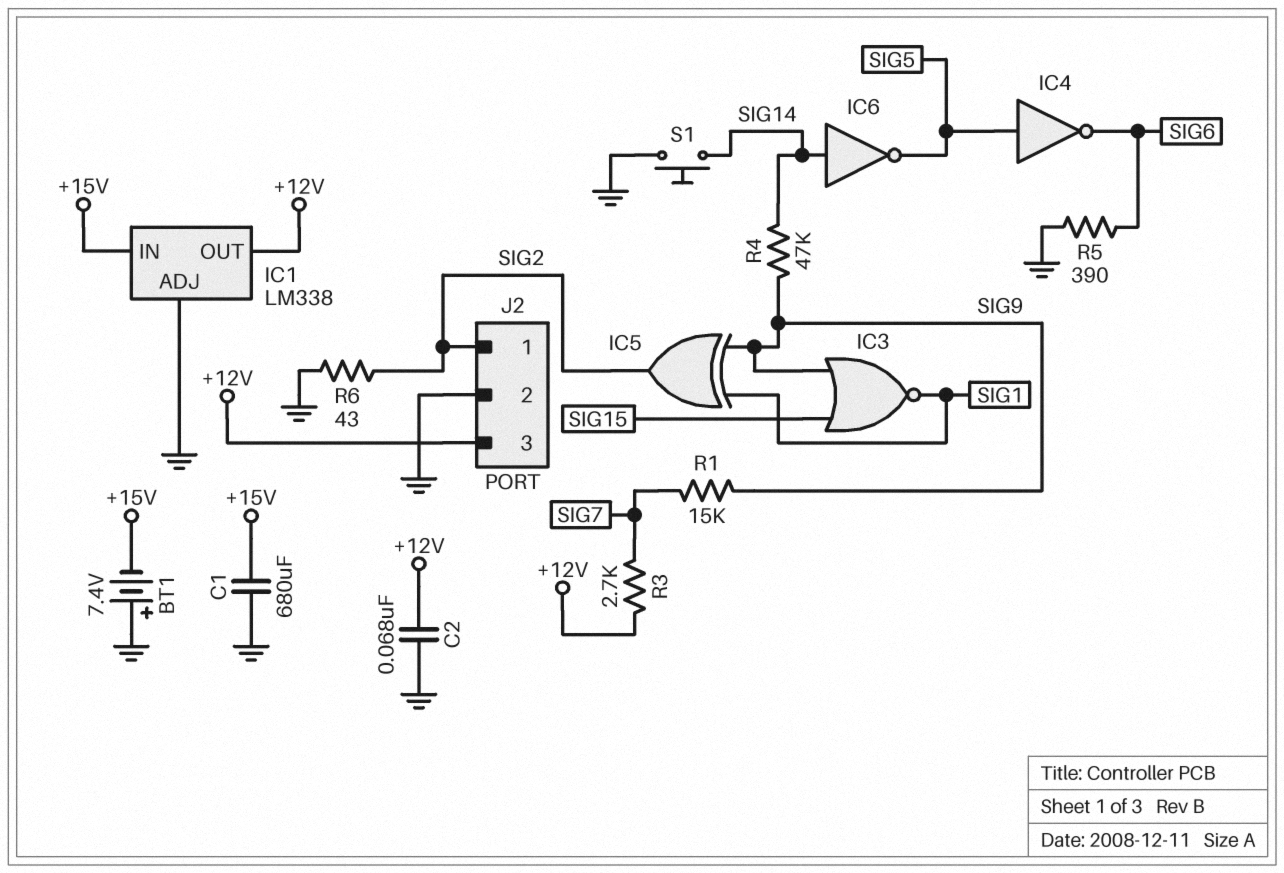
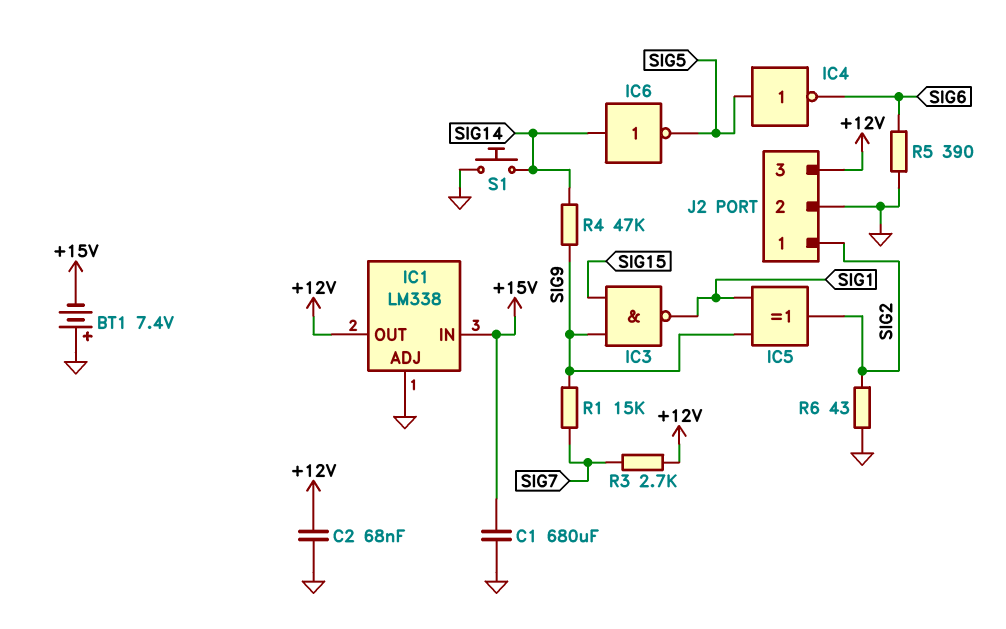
IC3: NOR (in SIG9, in SIG15, out SIG1) -> NAND (in SIG9, in SIG15, out SIG1)

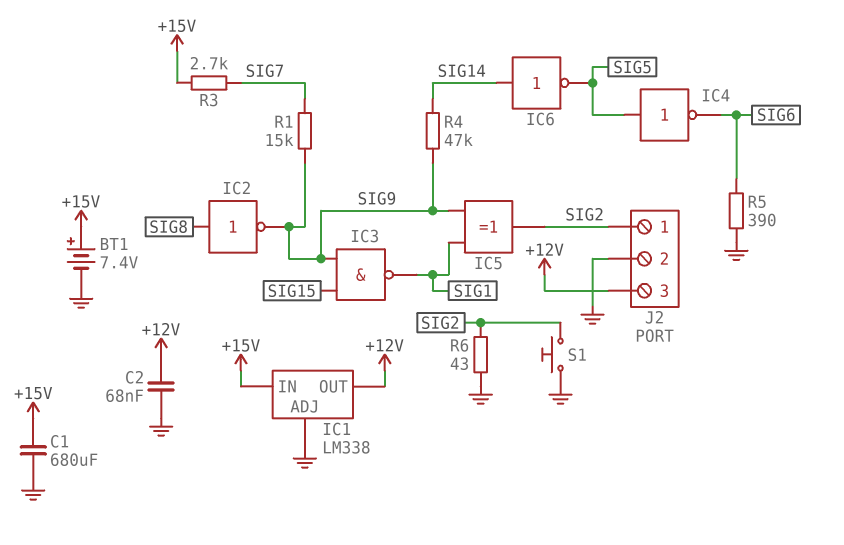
BT1: 7.4V (plus GND, minus +15V) -> 7.4V (plus +15V, minus GND)
IC2: none -> NOT (in SIG8, out SIG9)
R3: 2.7k (+12V, SIG7) -> 2.7k (+15V, SIG7)
S1: button (GND, SIG14) -> button (GND, SIG2)

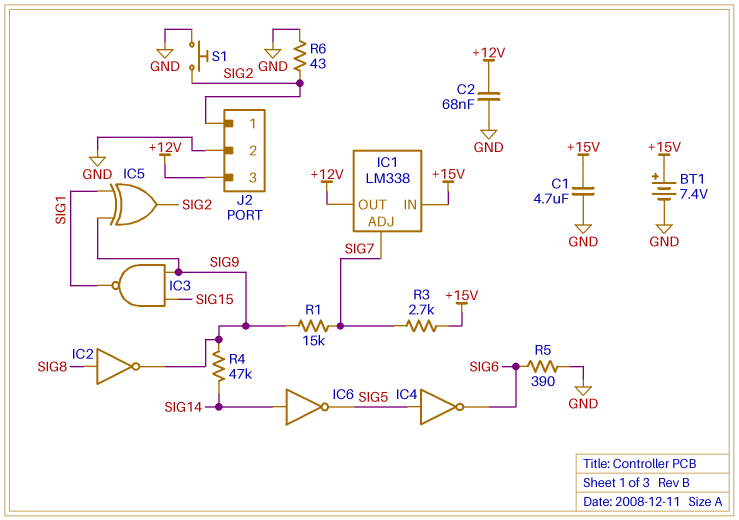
C1: 680uF (+15V, GND) -> 4.7uF (+15V, GND)
IC1 pin ADJ: GND -> SIG7

